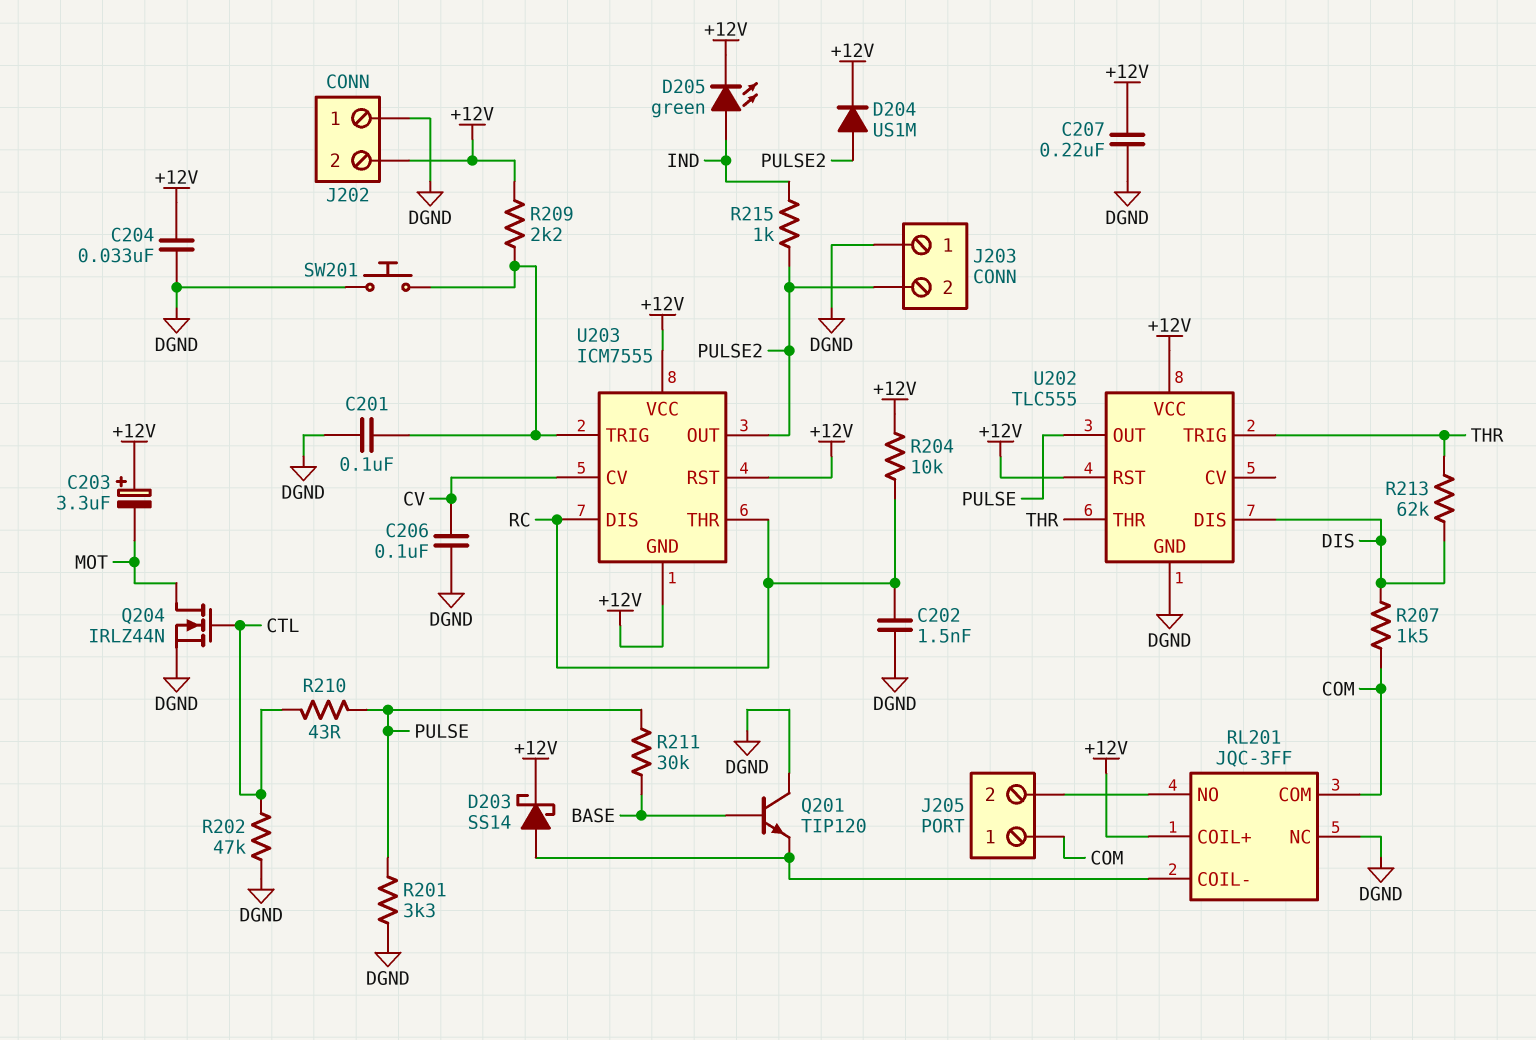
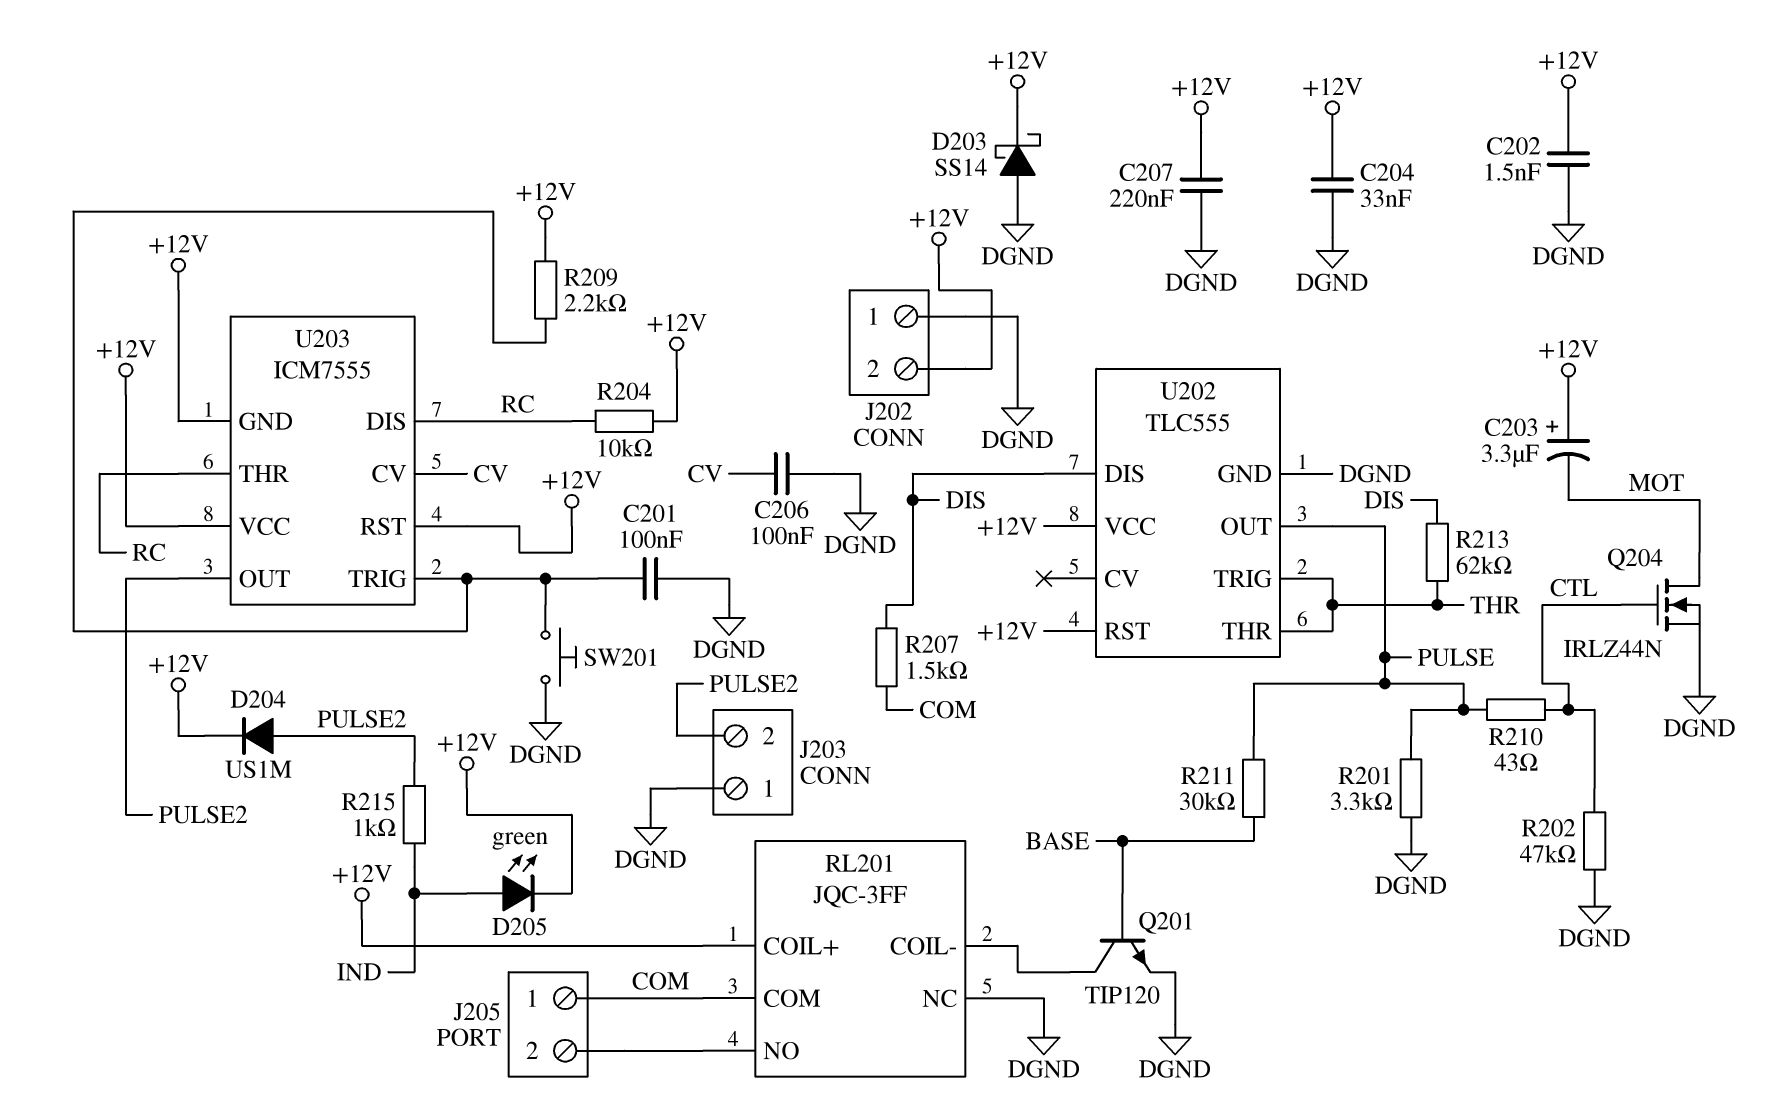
C202: 1.5nF (DGND, RC) -> 1.5nF (+12V, DGND)
D203: schottky SS14 (A RL201/COIL-, K +12V) -> schottky SS14 (A DGND, K +12V)
Q201: NPN TIP120 (B BASE, C DGND, E RL201/COIL-) -> NPN TIP120 (B BASE, C RL201/COIL-, E DGND)

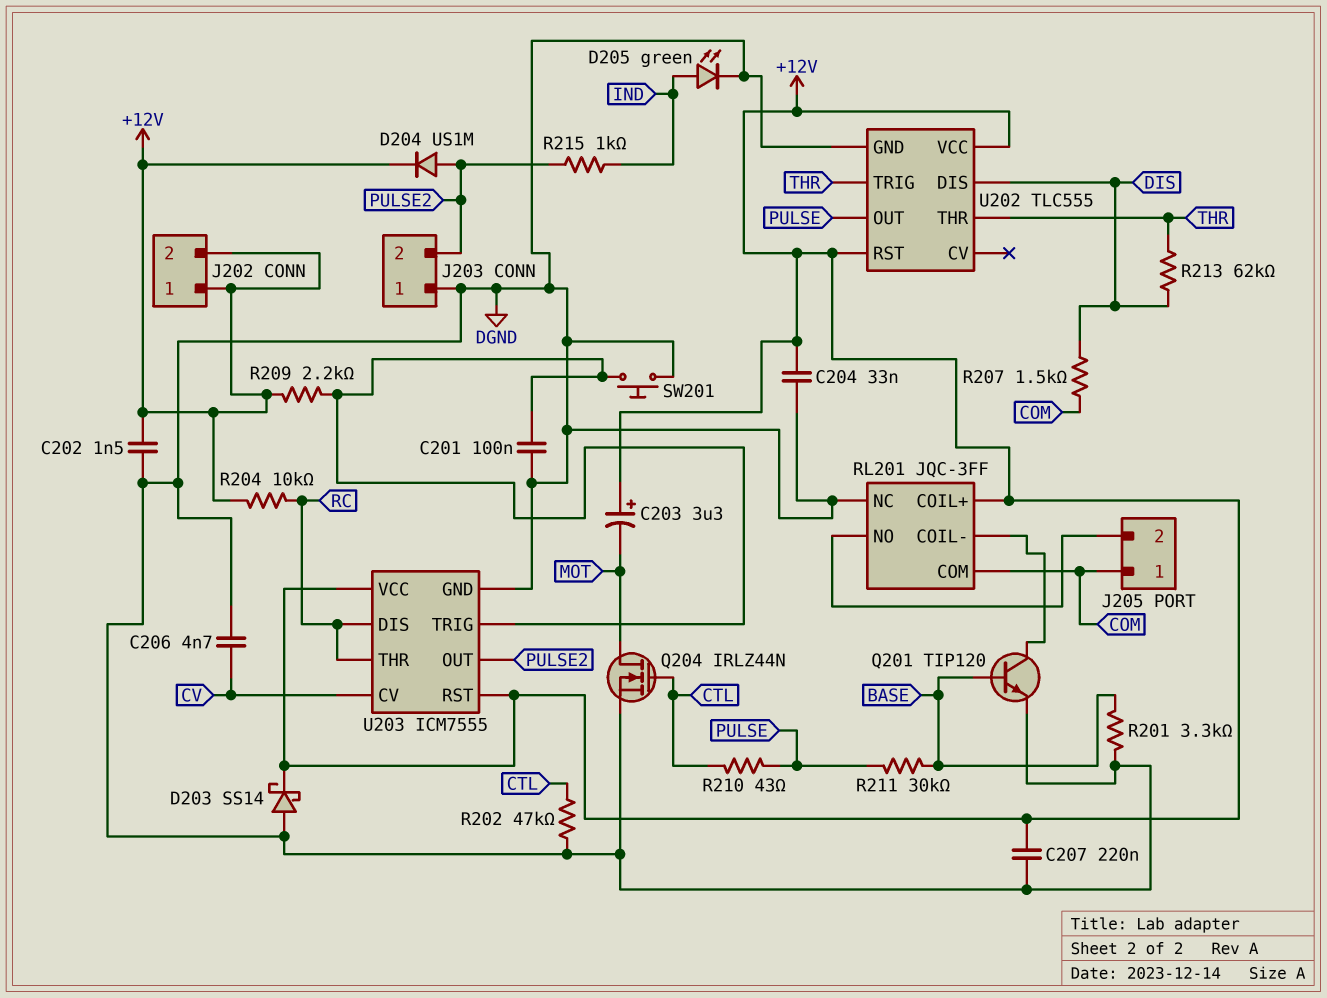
C206: 100nF (CV, DGND) -> 4.7nF (CV, DGND)
D205: LED green (A IND, K +12V) -> LED green (A IND, K DGND)
J202 pin 1: DGND -> +12V
R201: 3.3k (DGND, PULSE) -> 3.3k (BASE, DGND)
U203 pin GND: +12V -> DGND

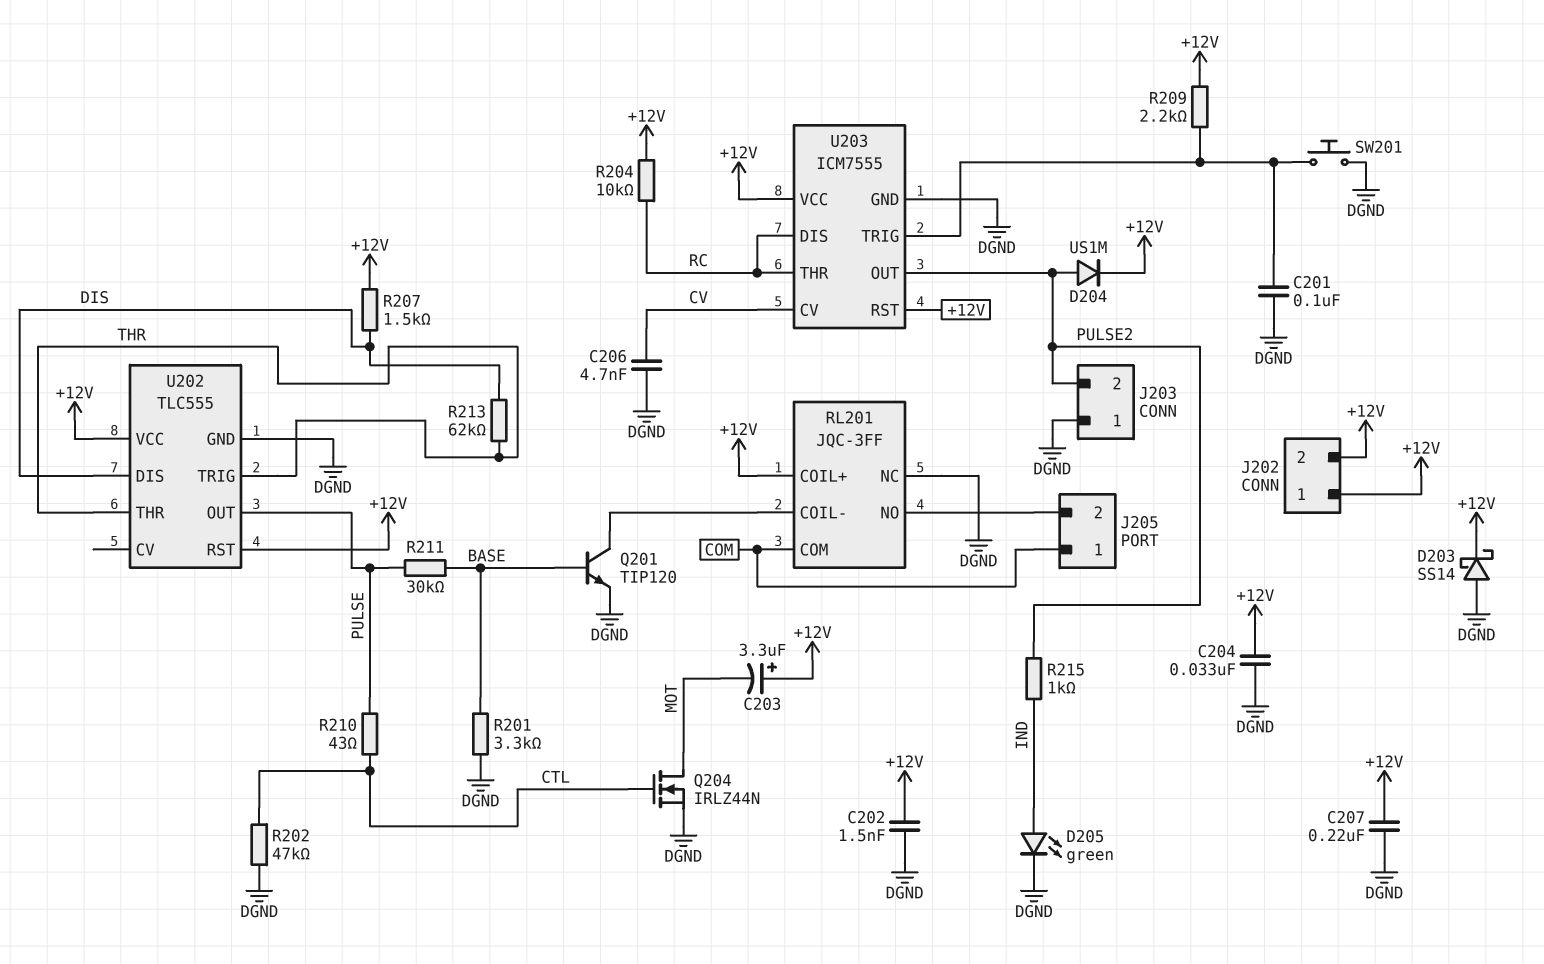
R207: 1.5k (COM, DIS) -> 1.5k (+12V, DIS)

